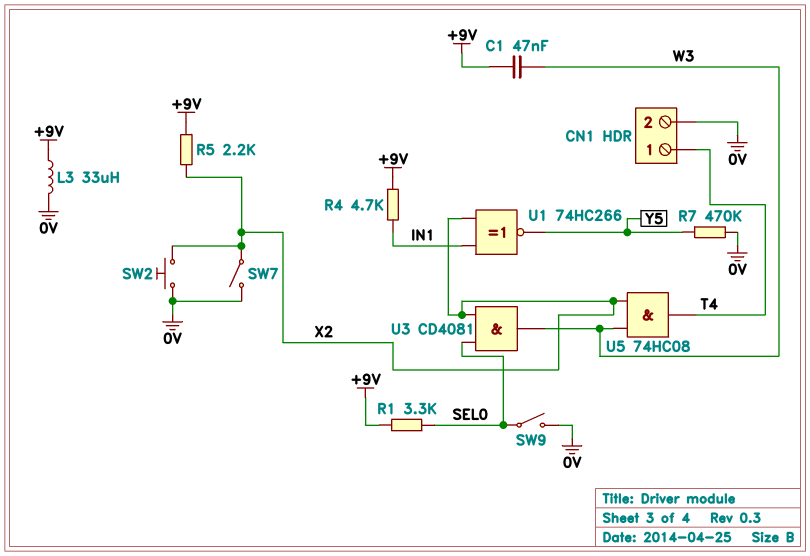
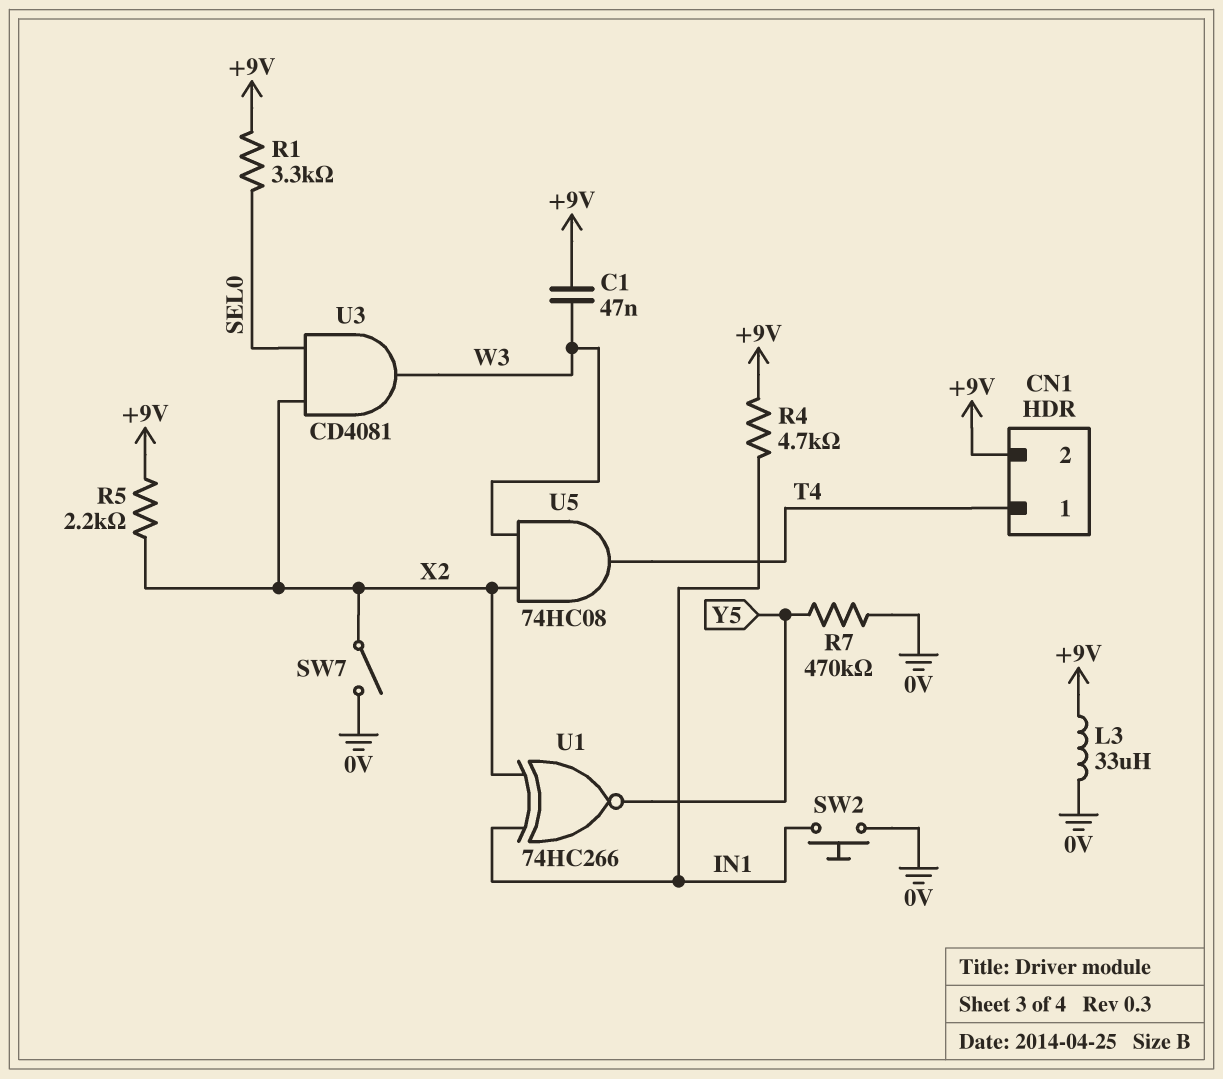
CN1 pin 2: 0V -> +9V
SW2: button (0V, X2) -> button (0V, IN1)
SW9: switch (0V, SEL0) -> none

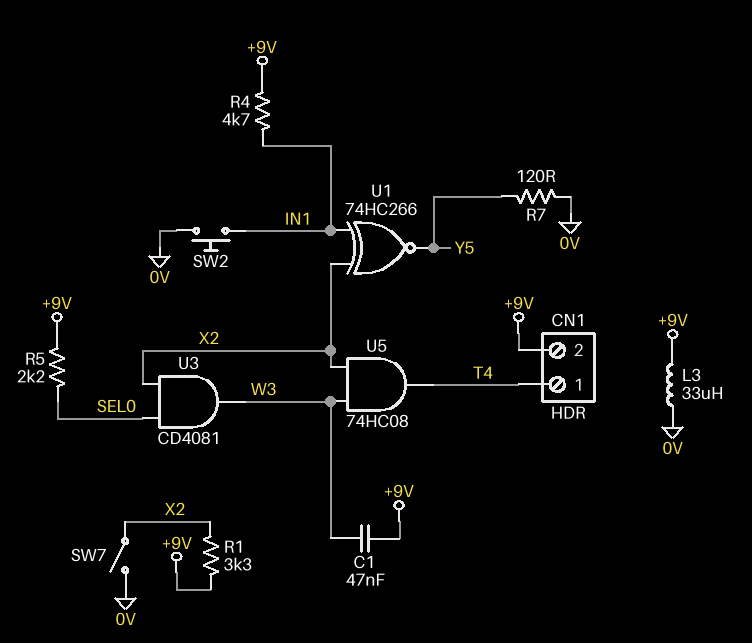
R1: 3.3k (+9V, SEL0) -> 3.3k (+9V, X2)
R5: 2.2k (+9V, X2) -> 2.2k (+9V, SEL0)
R7: 470k (0V, Y5) -> 120 (0V, Y5)

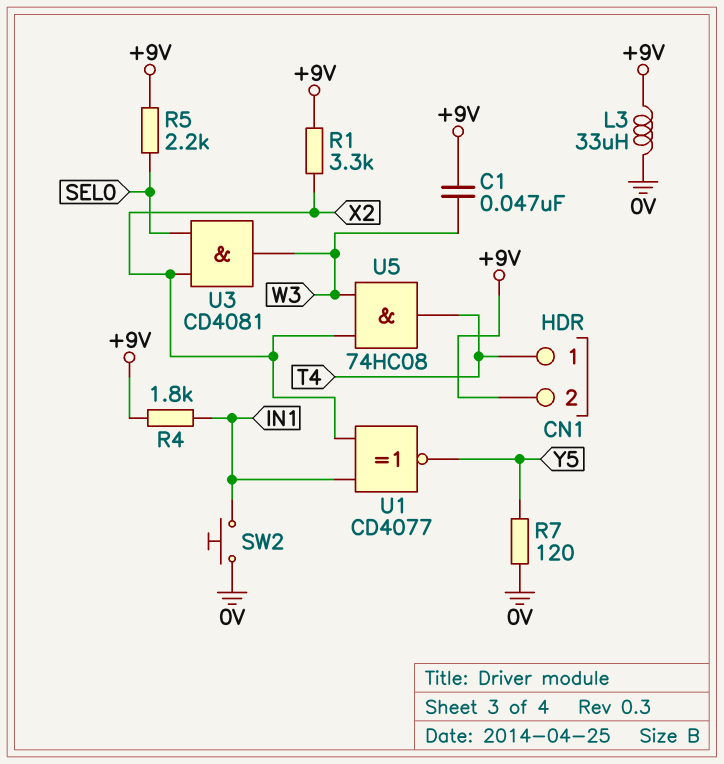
R4: 4.7k (+9V, IN1) -> 1.8k (+9V, IN1)
SW7: switch (0V, X2) -> none
U1: XNOR 74HC266 (in IN1, in X2, out Y5) -> XNOR CD4077 (in IN1, in X2, out Y5)

